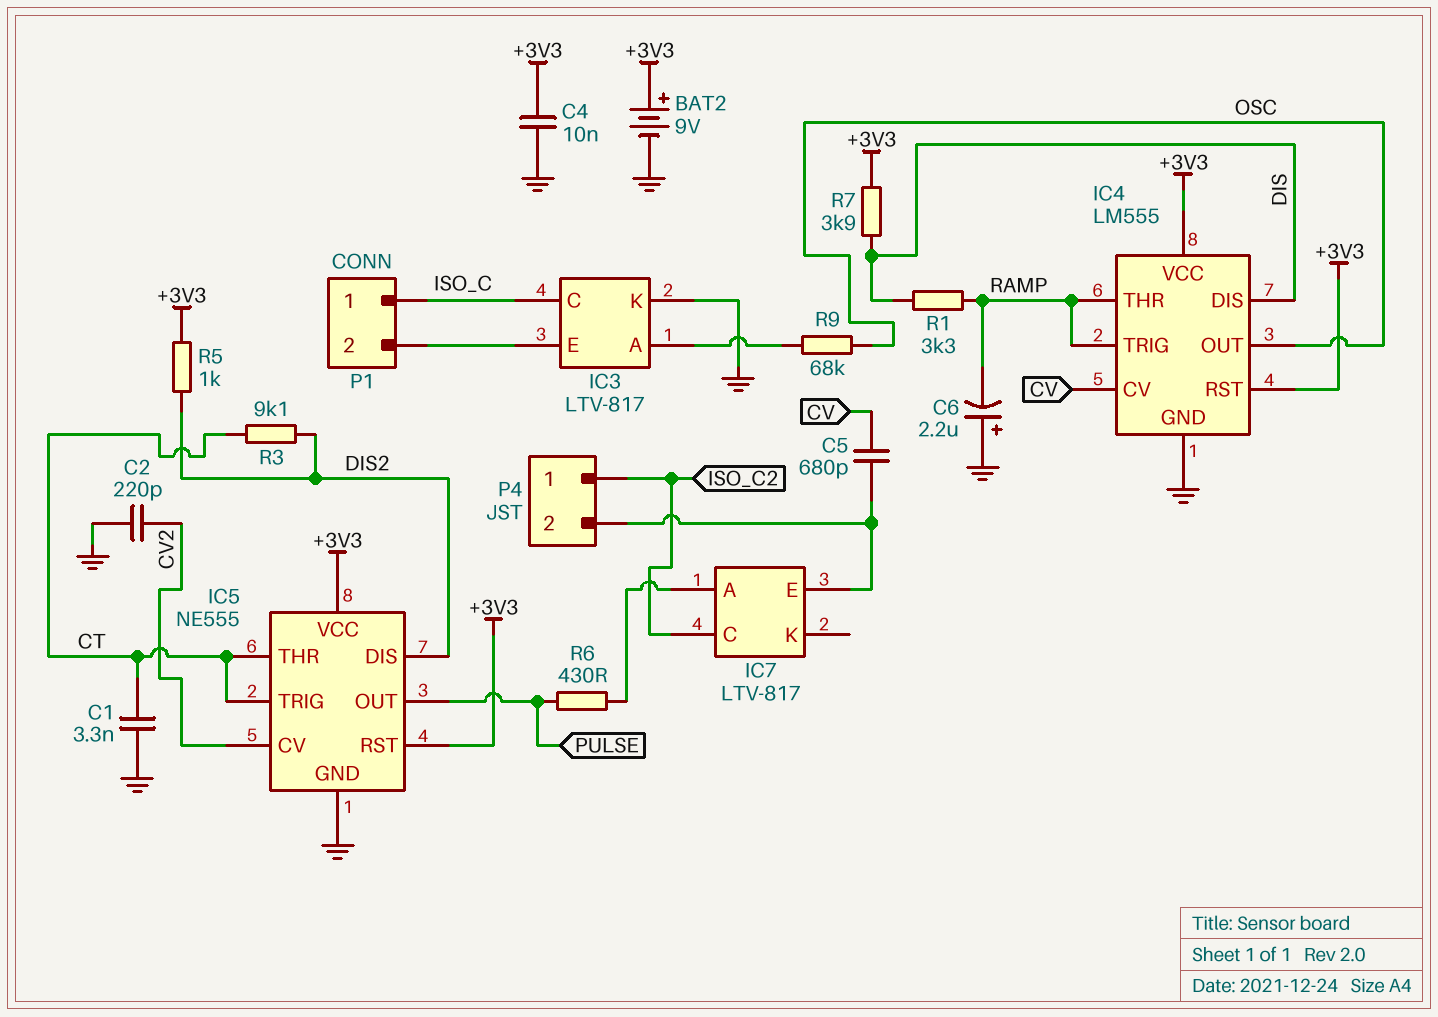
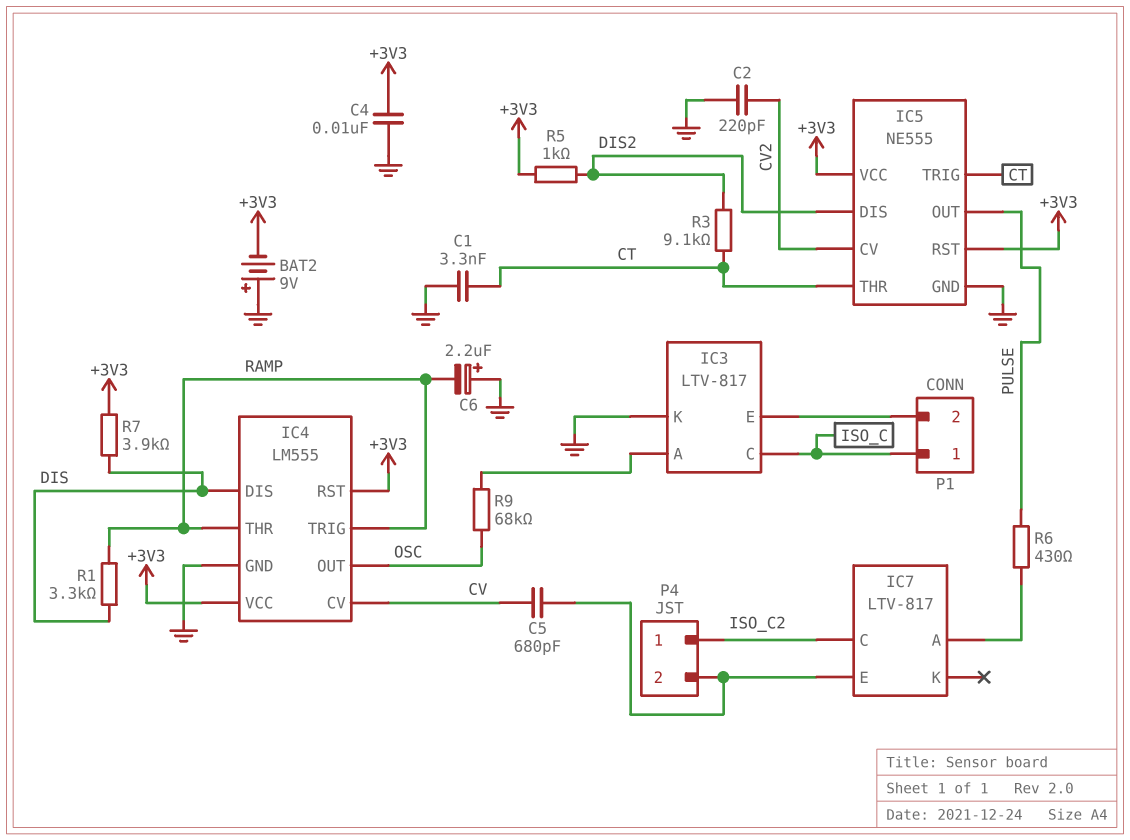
BAT2: 9V (plus +3V3, minus GND) -> 9V (plus GND, minus +3V3)

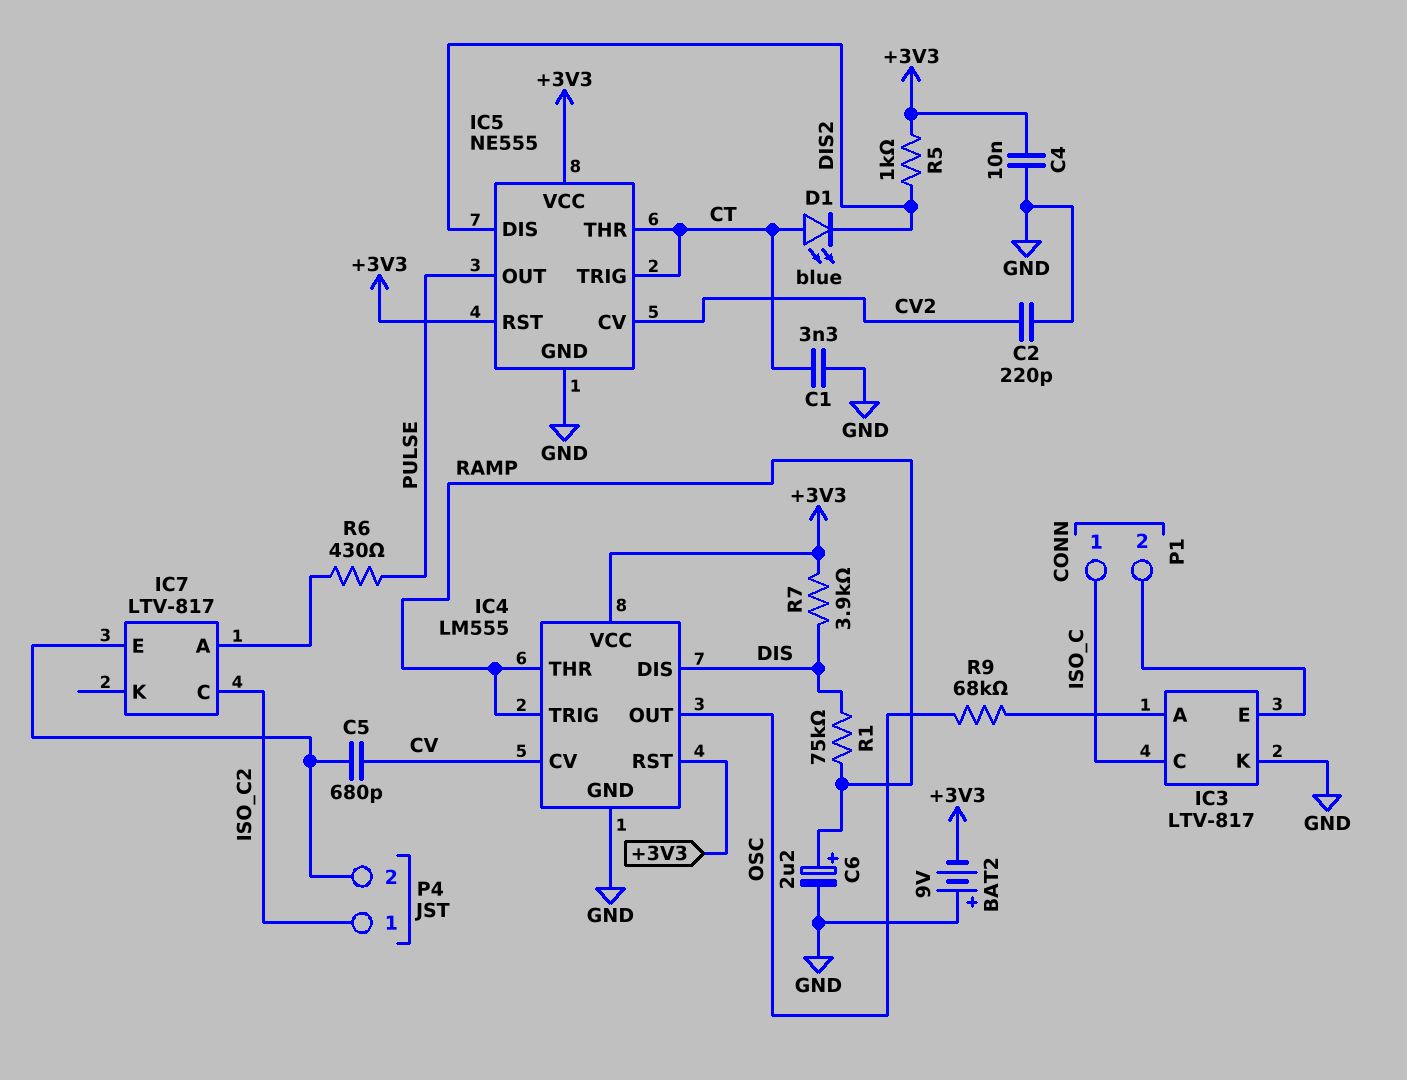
C6: 2.2uF (plus GND, minus RAMP) -> 2.2uF (plus RAMP, minus GND)
D1: none -> LED blue (A CT, K DIS2)
R1: 3.3k (DIS, RAMP) -> 75k (DIS, RAMP)
R3: 9.1k (CT, DIS2) -> none

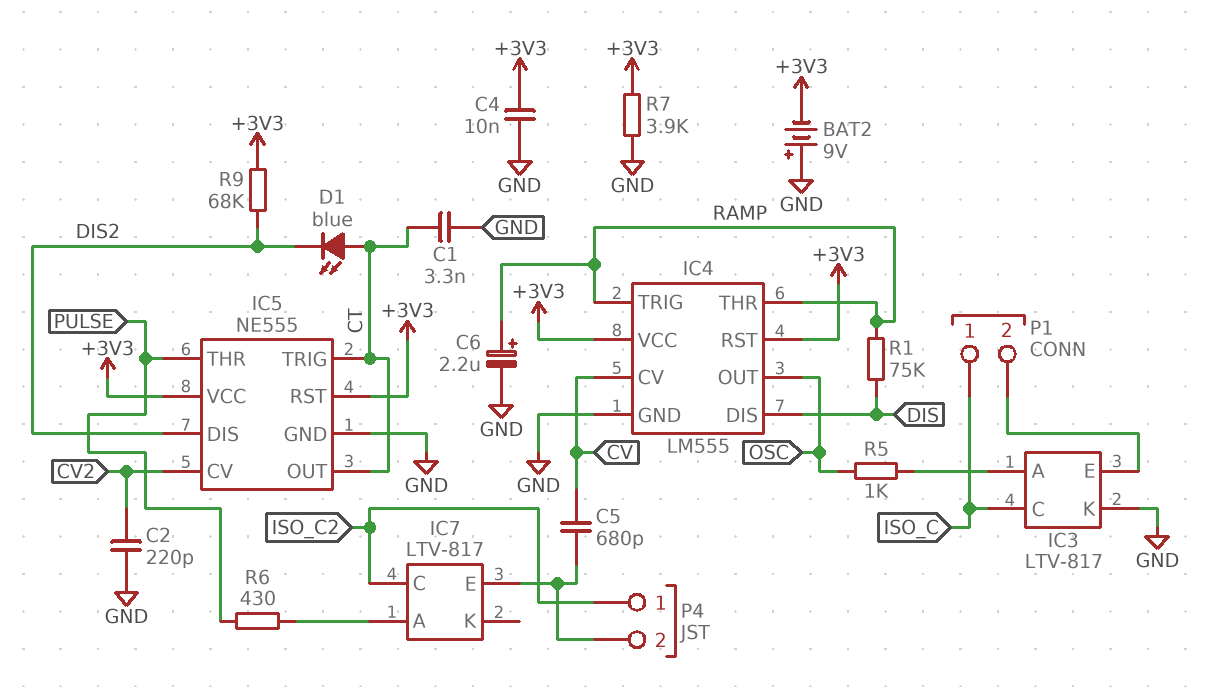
IC5 pin OUT: PULSE -> CT
IC5 pin THR: CT -> PULSE
R5: 1k (+3V3, DIS2) -> 1k (IC3/A, OSC)
R7: 3.9k (+3V3, DIS) -> 3.9k (+3V3, GND)
R9: 68k (IC3/A, OSC) -> 68k (+3V3, DIS2)

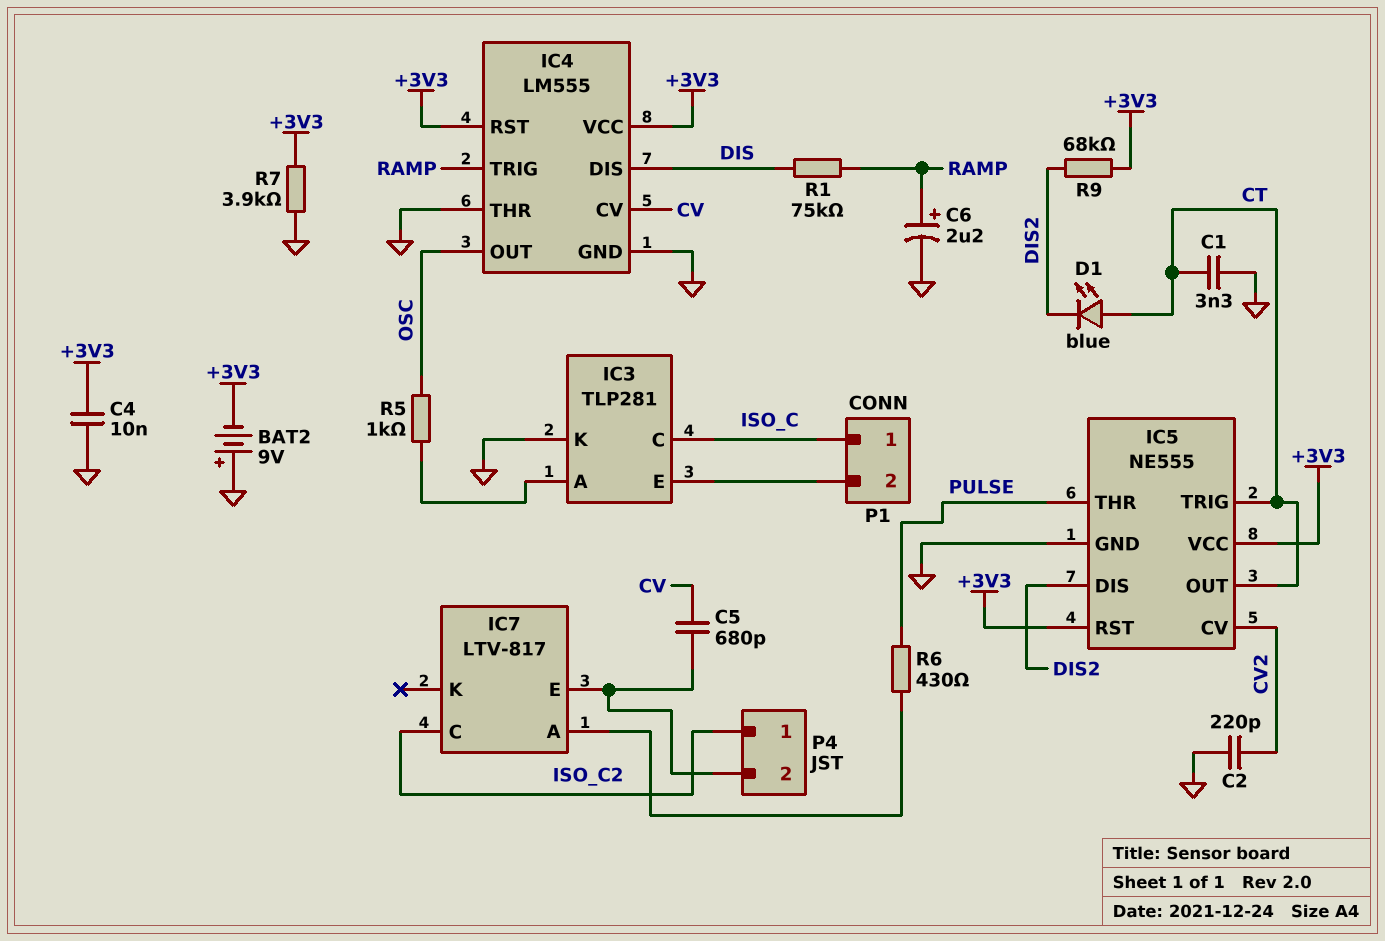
IC3: LTV-817 -> TLP281
IC4 pin THR: RAMP -> GND

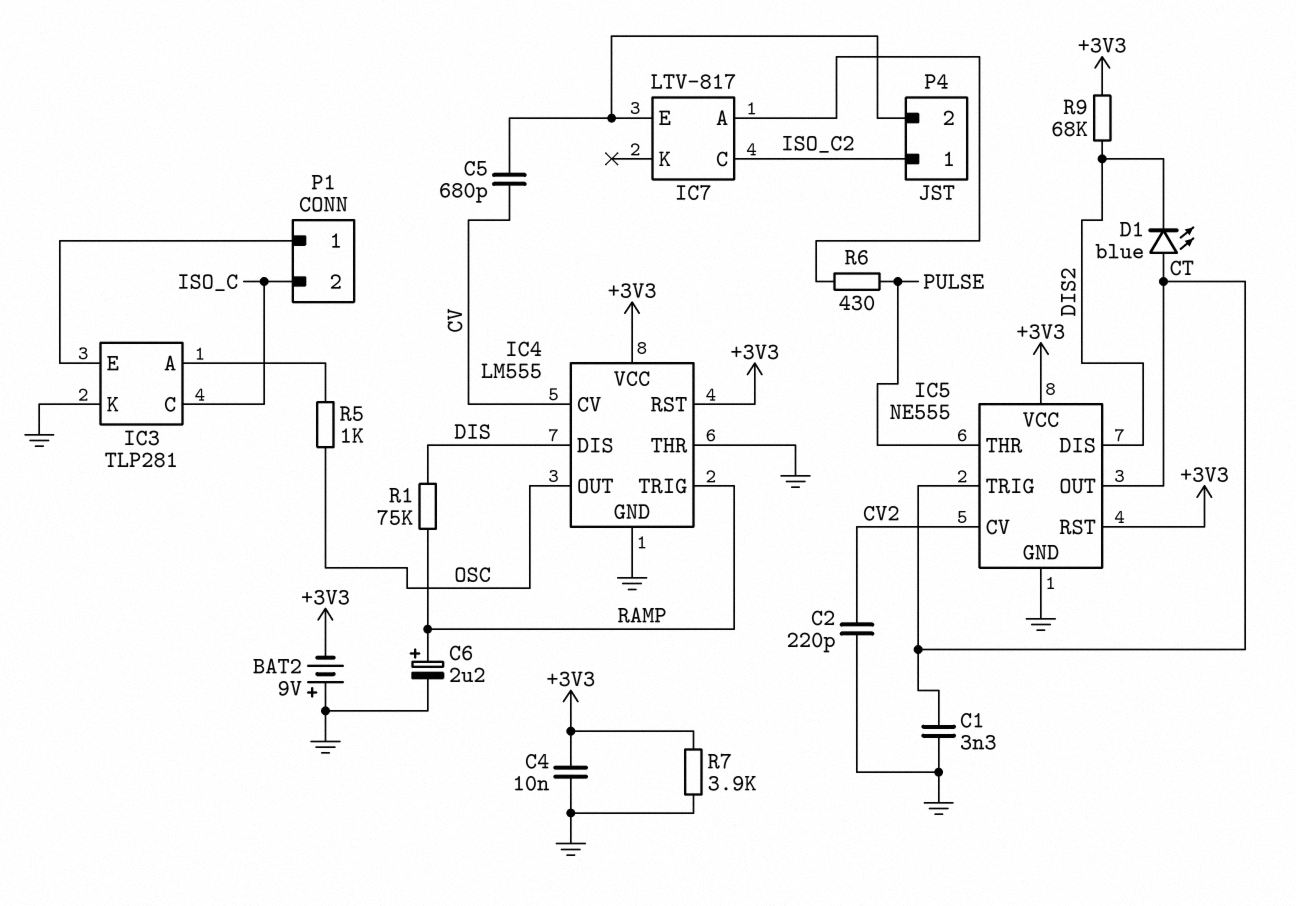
P1 pin 1: ISO_C -> IC3/E
P1 pin 2: IC3/E -> ISO_C

